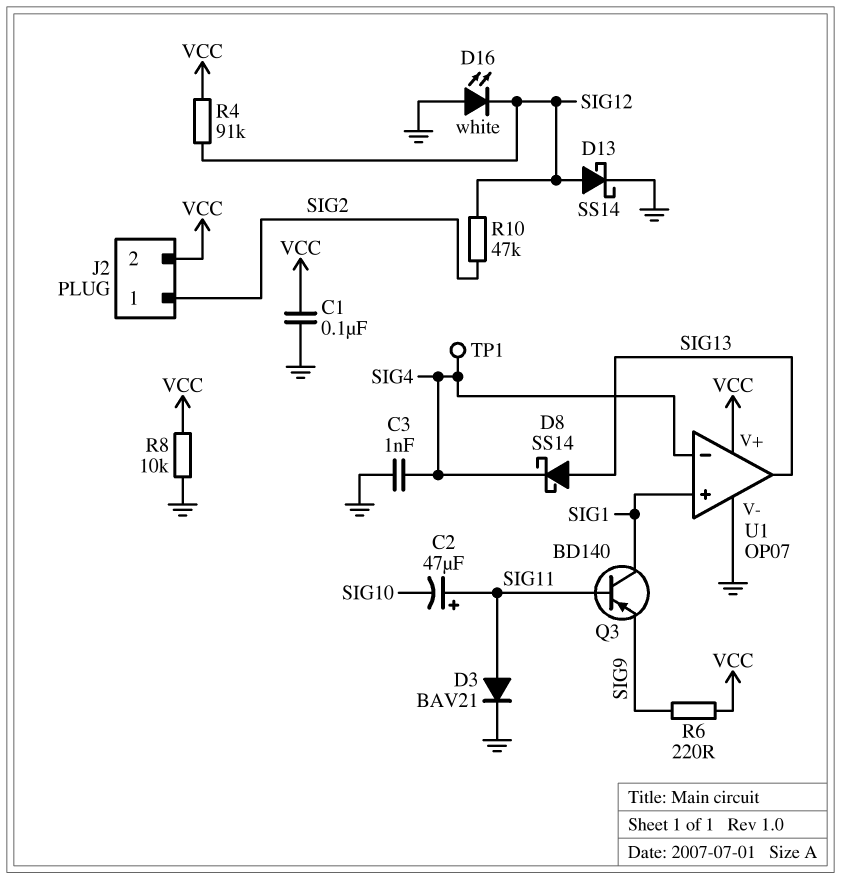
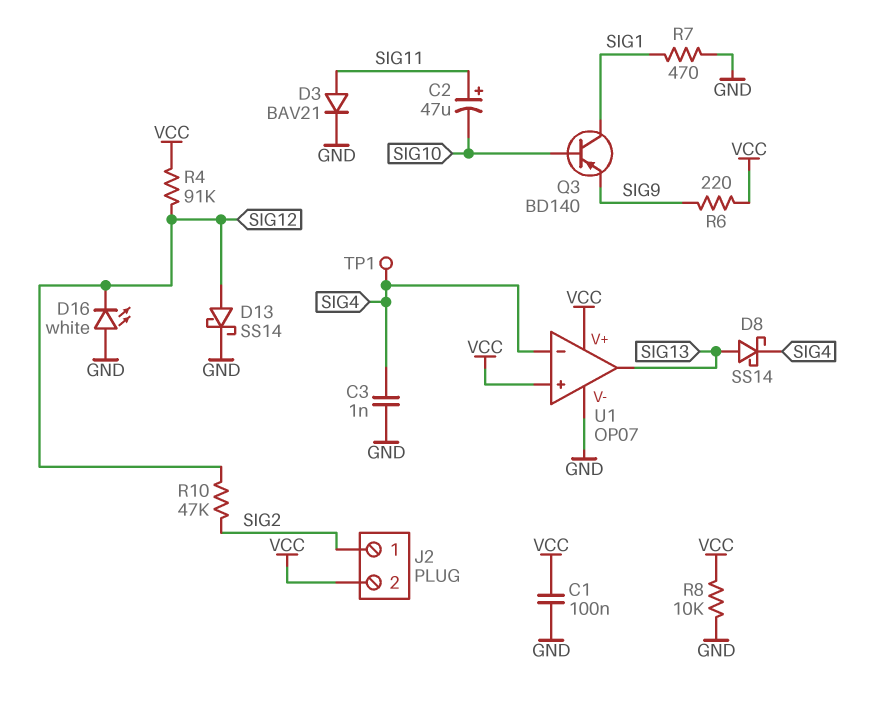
Q3: PNP BD140 (B SIG11, C SIG1, E SIG9) -> PNP BD140 (B SIG10, C SIG1, E SIG9)
R7: none -> 470 (GND, SIG1)
U1 pin in+: SIG1 -> VCC

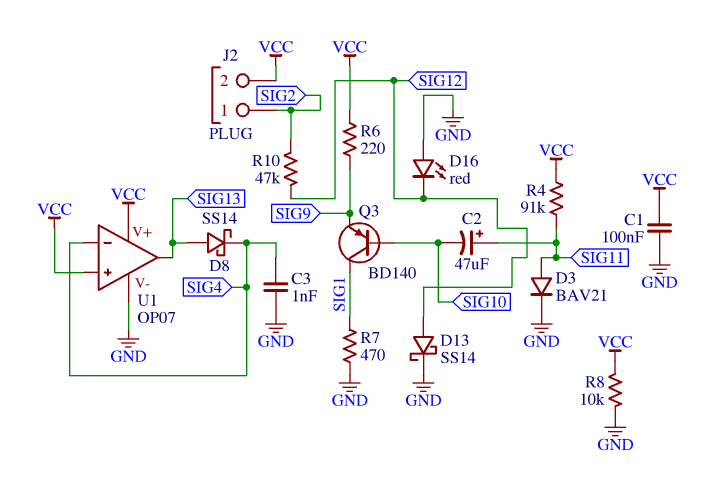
D16: LED white (A GND, K SIG12) -> LED red (A GND, K SIG12)
R4: 91k (SIG12, VCC) -> 91k (SIG11, VCC)
TP1: test point (SIG4) -> none

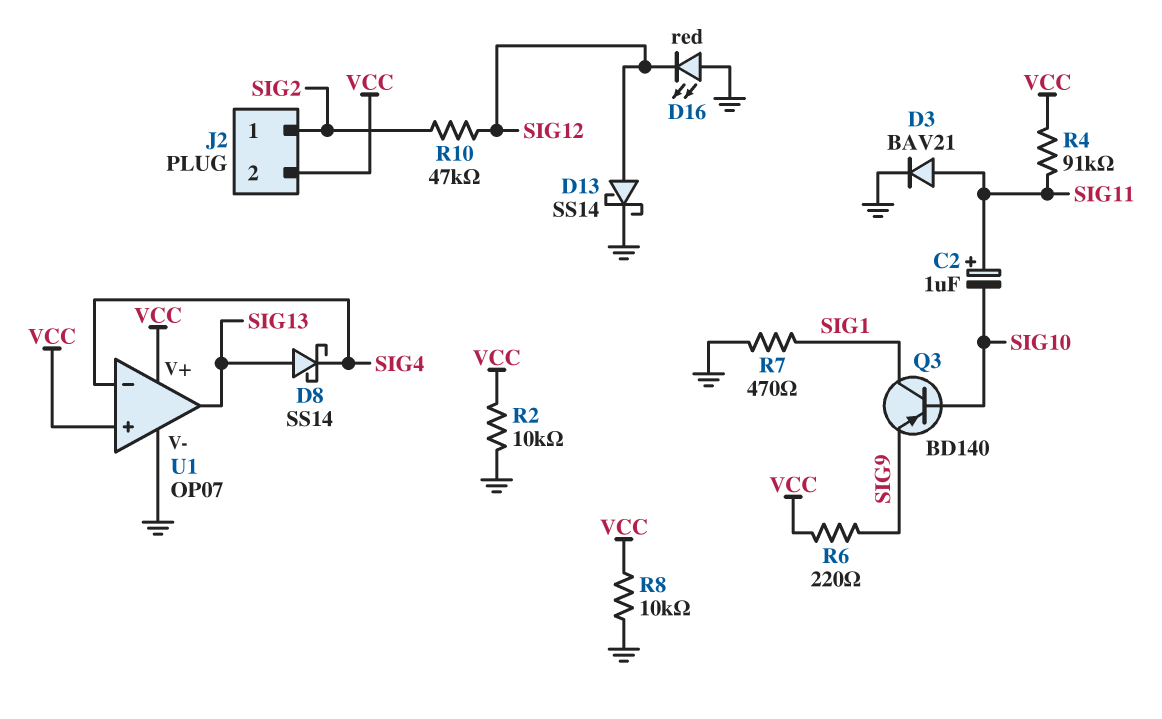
C1: 100nF (GND, VCC) -> none
C2: 47uF (plus SIG11, minus SIG10) -> 1uF (plus SIG11, minus SIG10)
C3: 1nF (GND, SIG4) -> none
R2: none -> 10k (GND, VCC)

